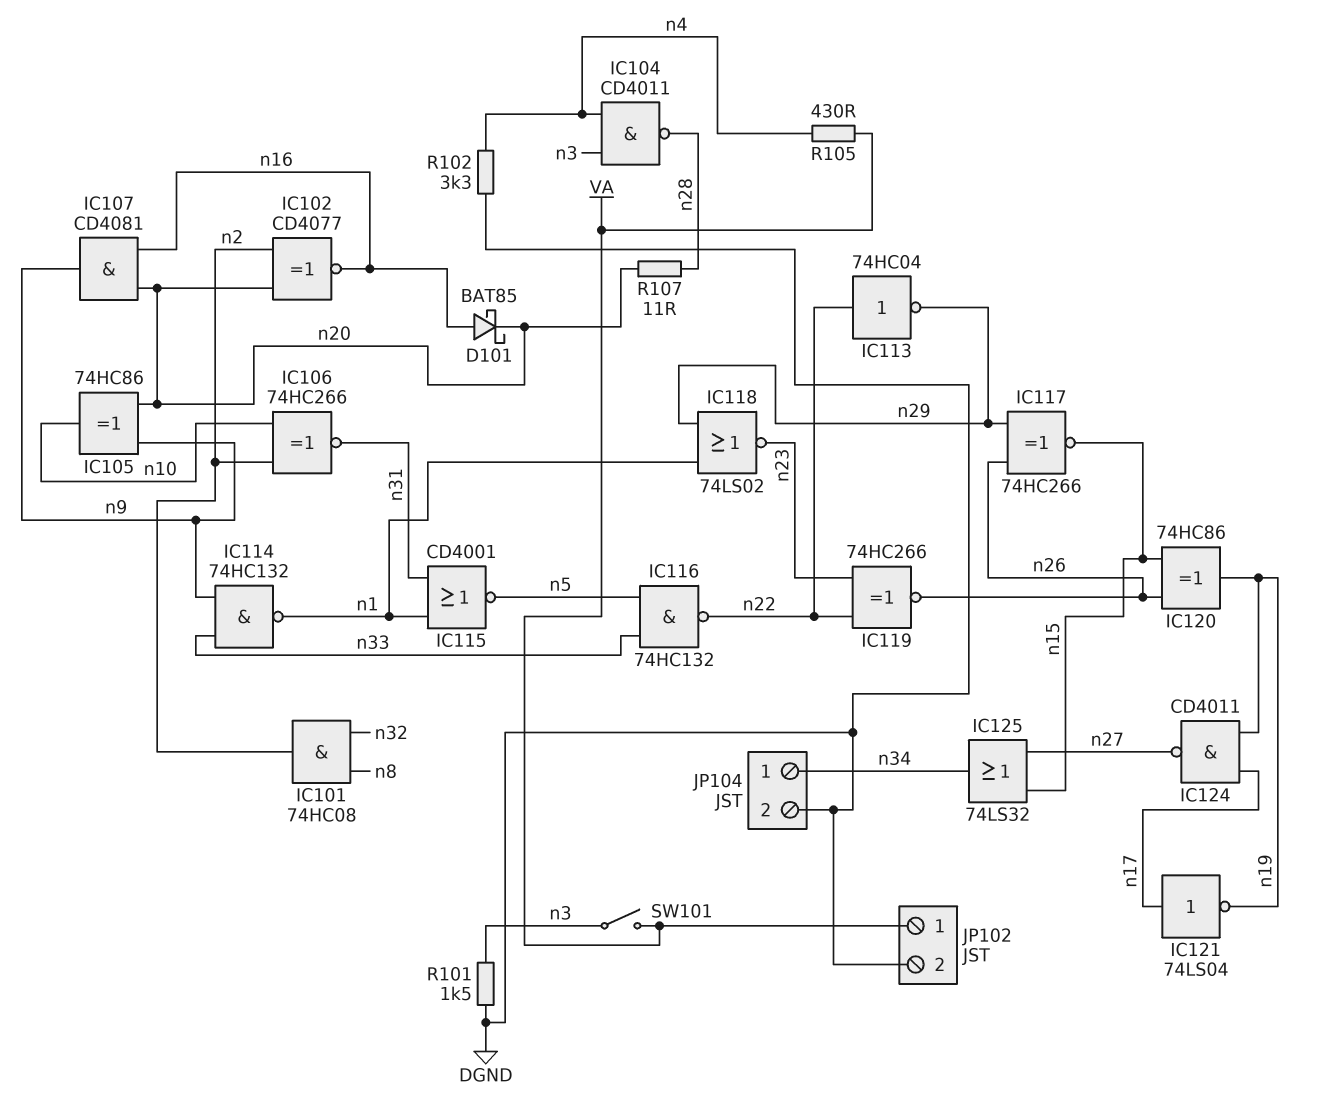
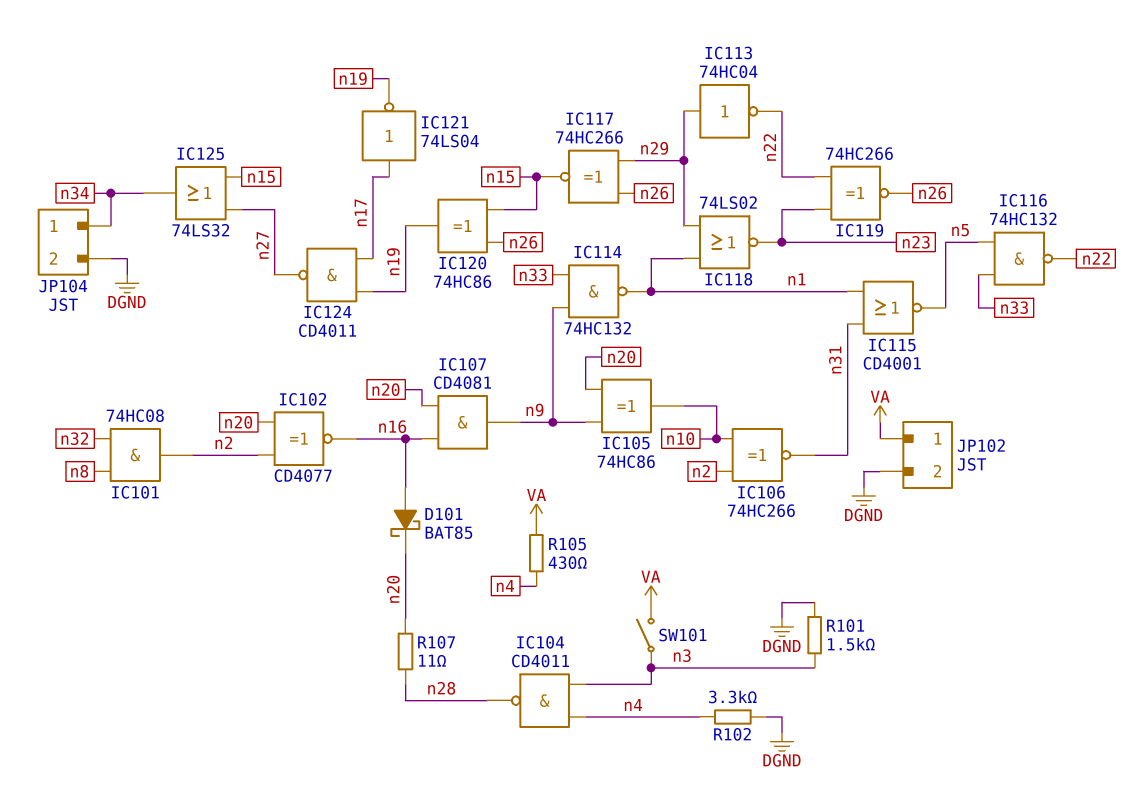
IC113: NOT 74HC04 (in n22, out n29) -> NOT 74HC04 (in n29, out n22)

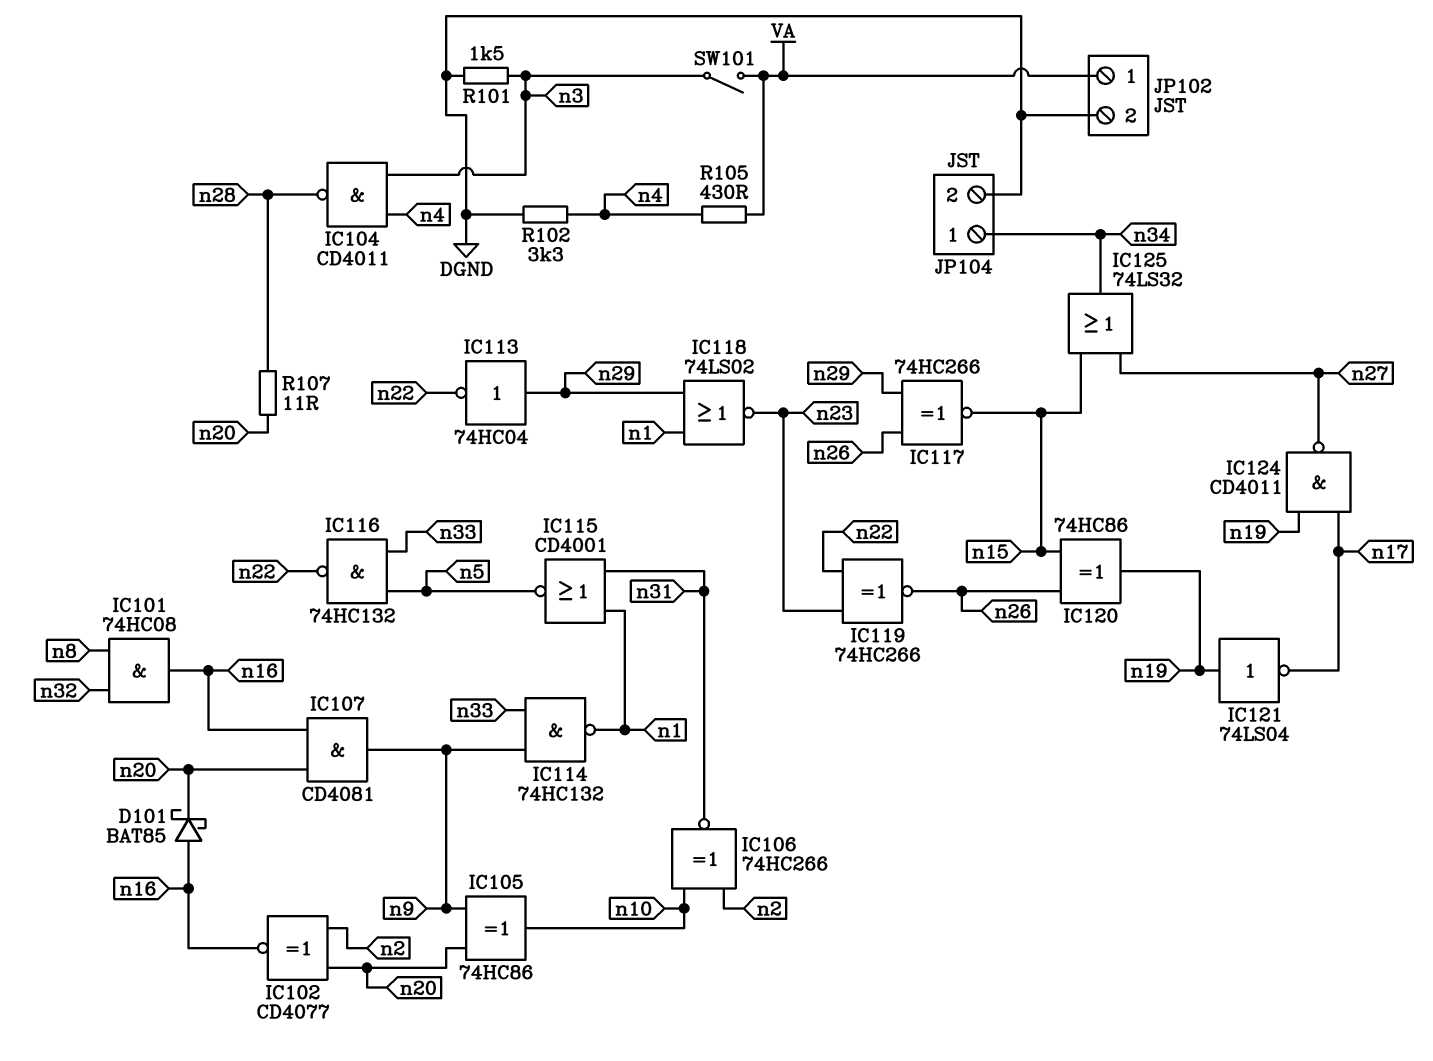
IC101: AND 74HC08 (in n8, in n32, out n2) -> AND 74HC08 (in n8, in n32, out n16)
IC121: NOT 74LS04 (in n17, out n19) -> NOT 74LS04 (in n19, out n17)

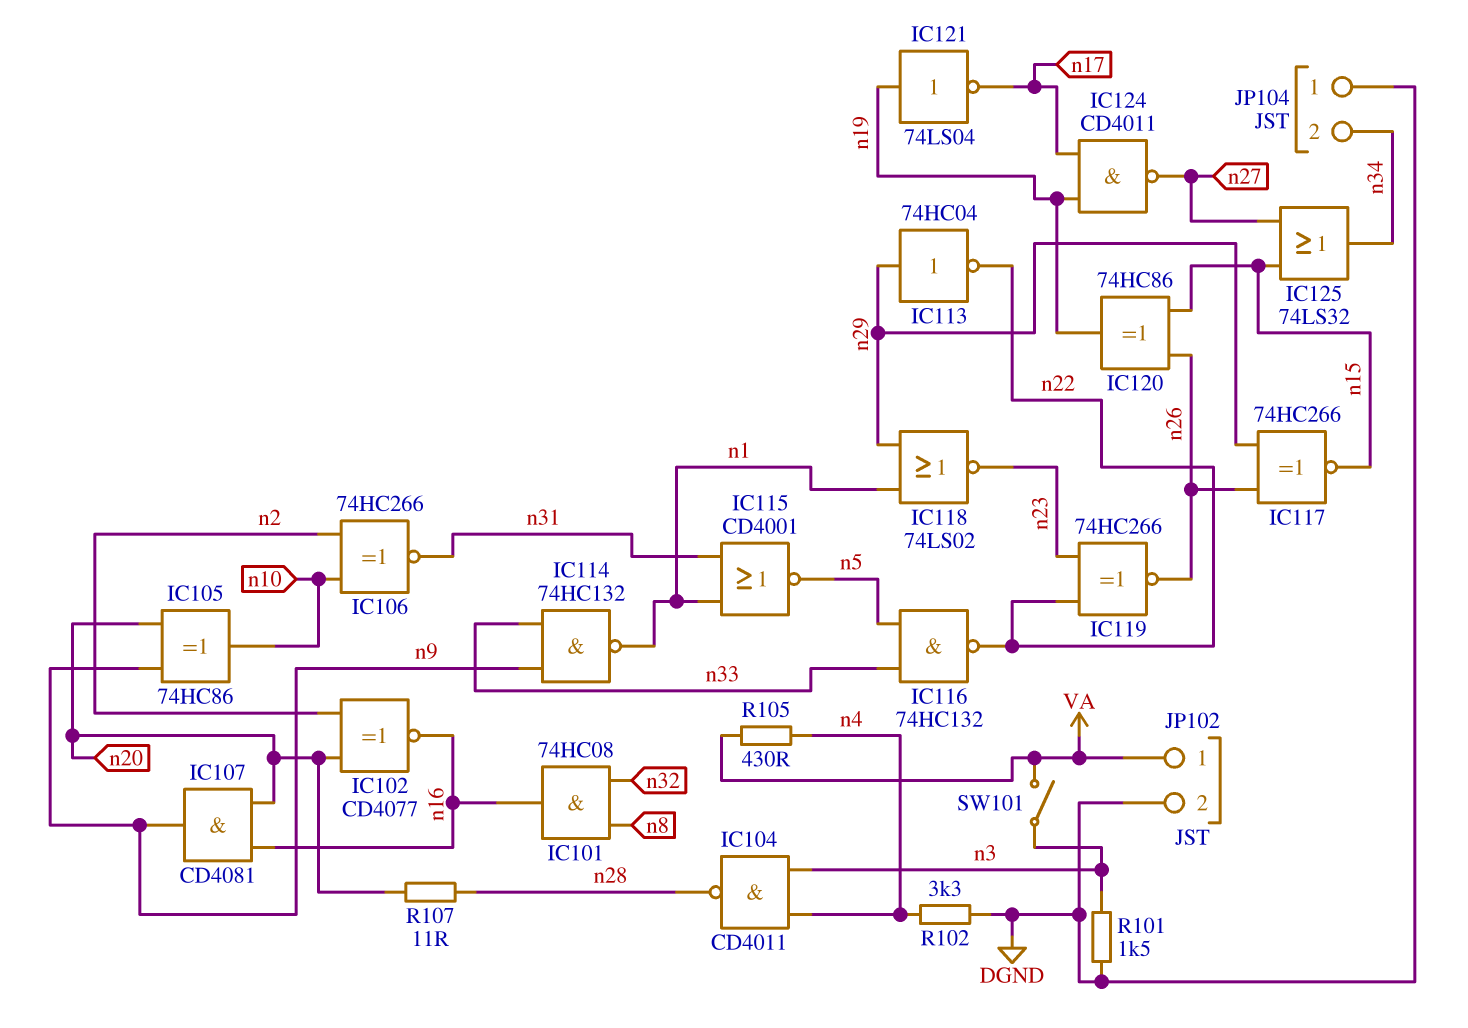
D101: schottky BAT85 (A n16, K n20) -> none
JP104 pin 1: n34 -> DGND
JP104 pin 2: DGND -> n34

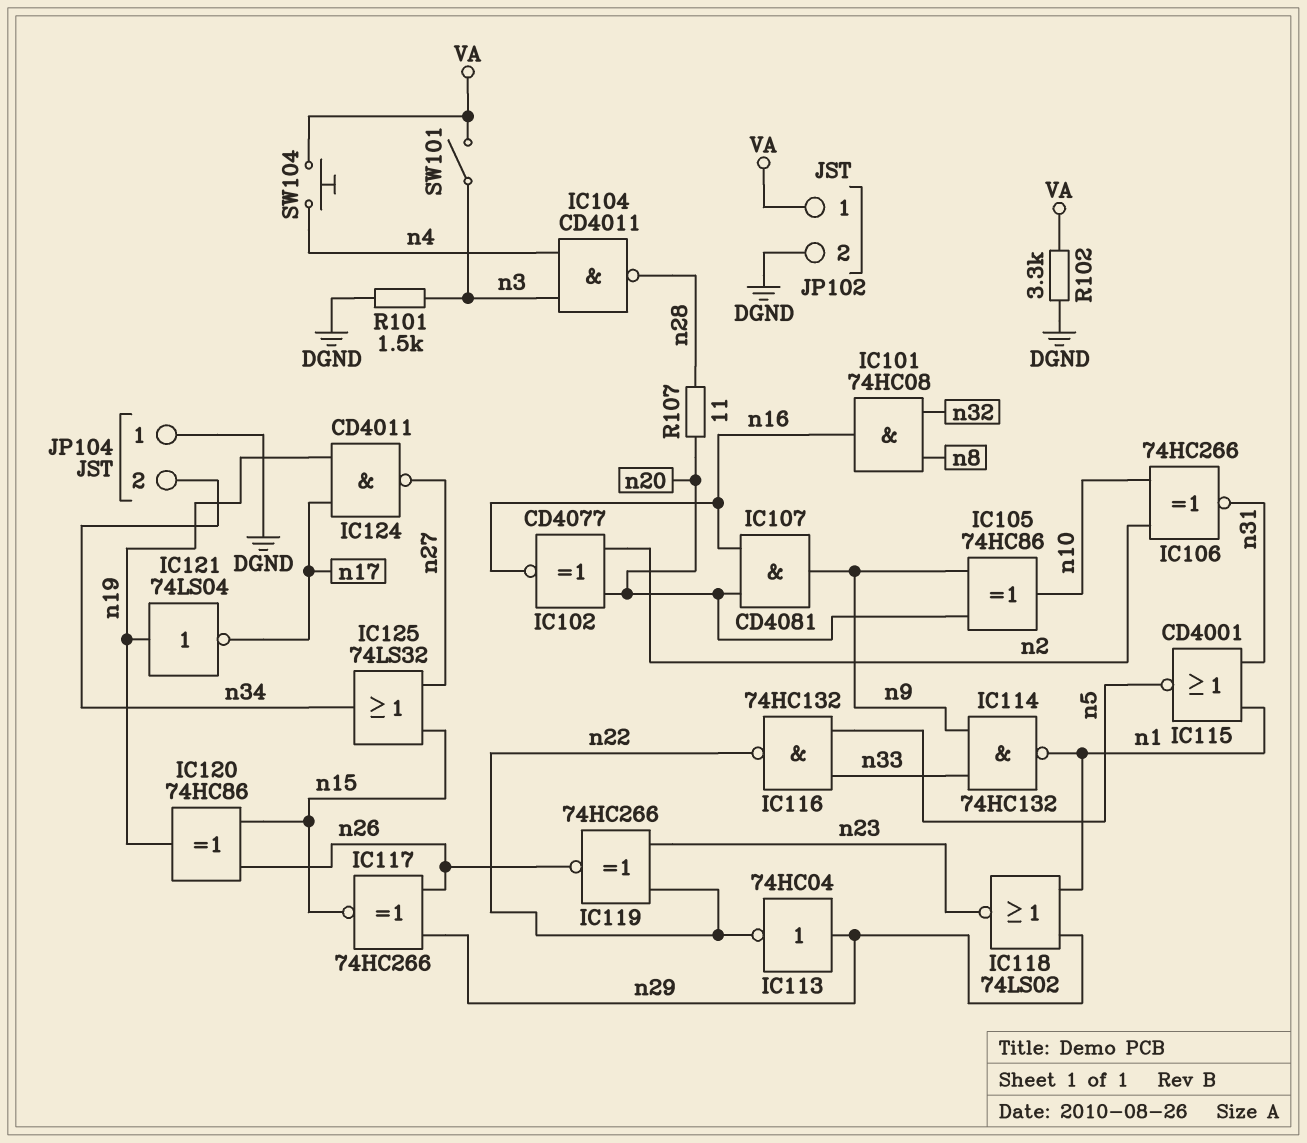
R102: 3.3k (DGND, n4) -> 3.3k (DGND, VA)
R105: 430 (VA, n4) -> none
SW104: none -> button (VA, n4)

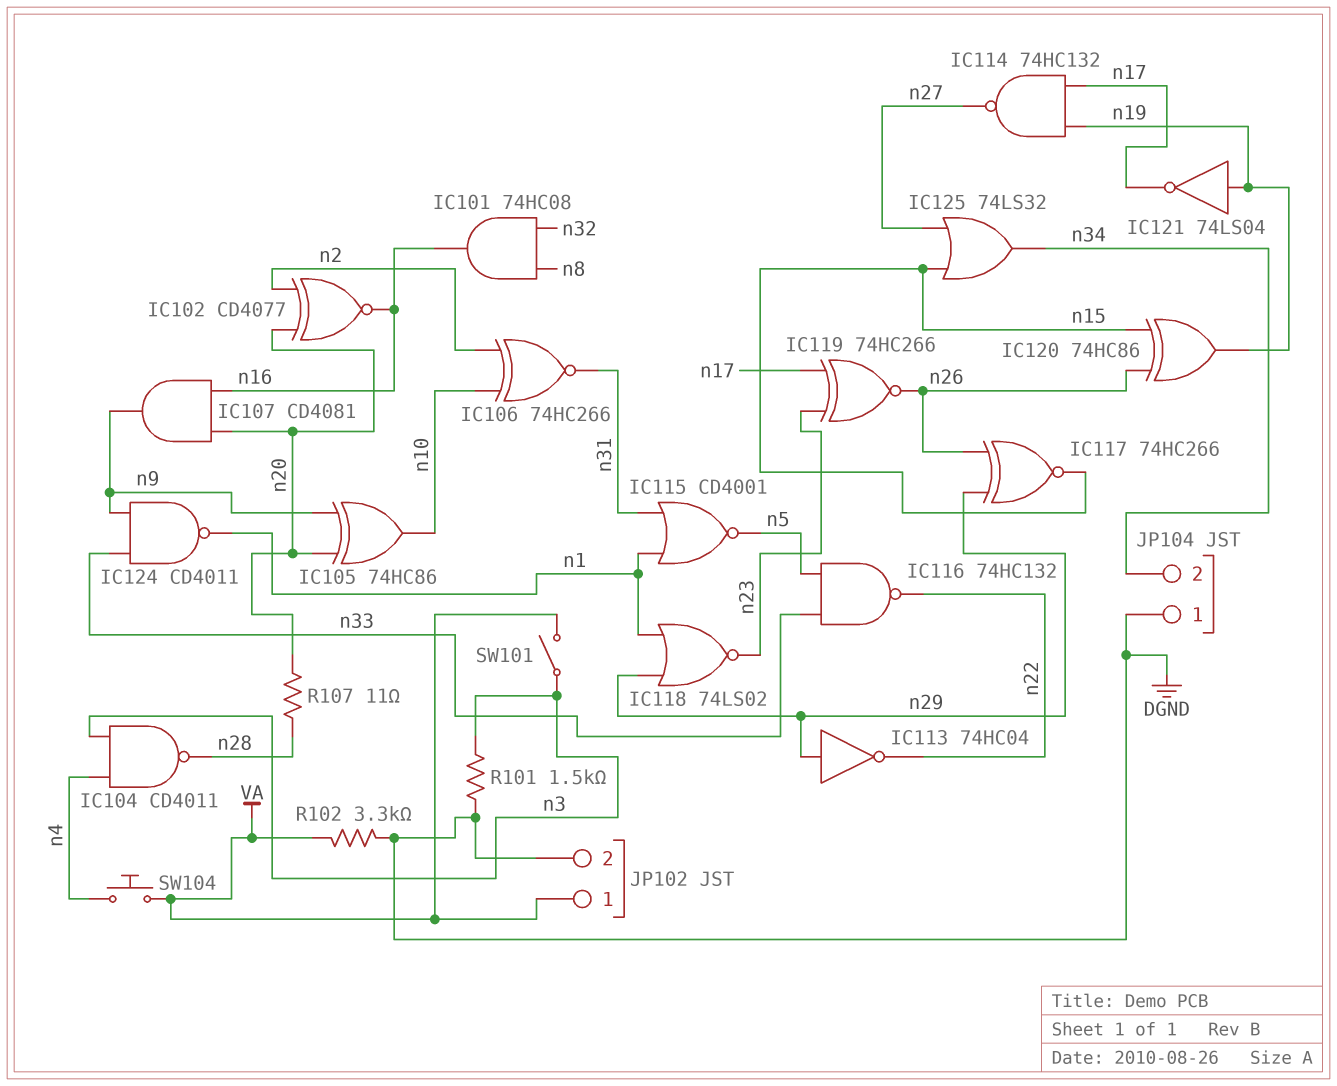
IC114: NAND 74HC132 (in n9, in n33, out n1) -> NAND 74HC132 (in n17, in n19, out n27)
IC119: XNOR 74HC266 (in n22, in n23, out n26) -> XNOR 74HC266 (in n17, in n23, out n26)
IC124: NAND CD4011 (in n17, in n19, out n27) -> NAND CD4011 (in n9, in n33, out n1)

